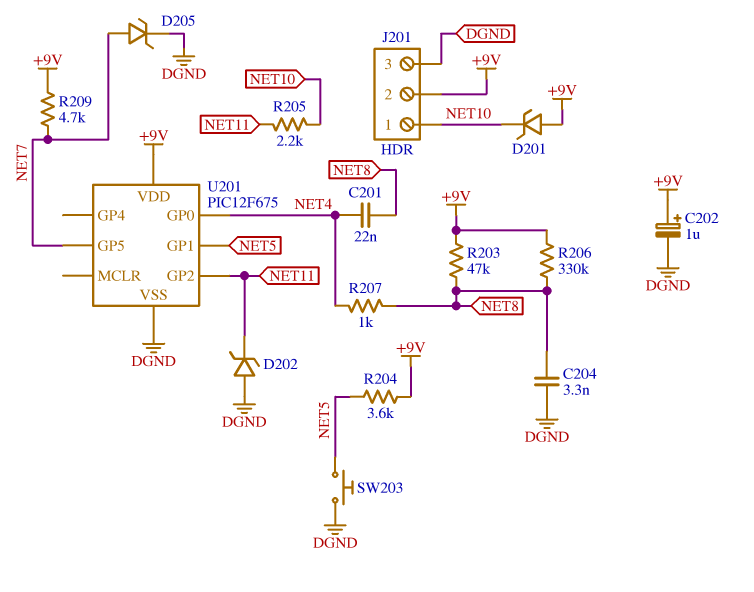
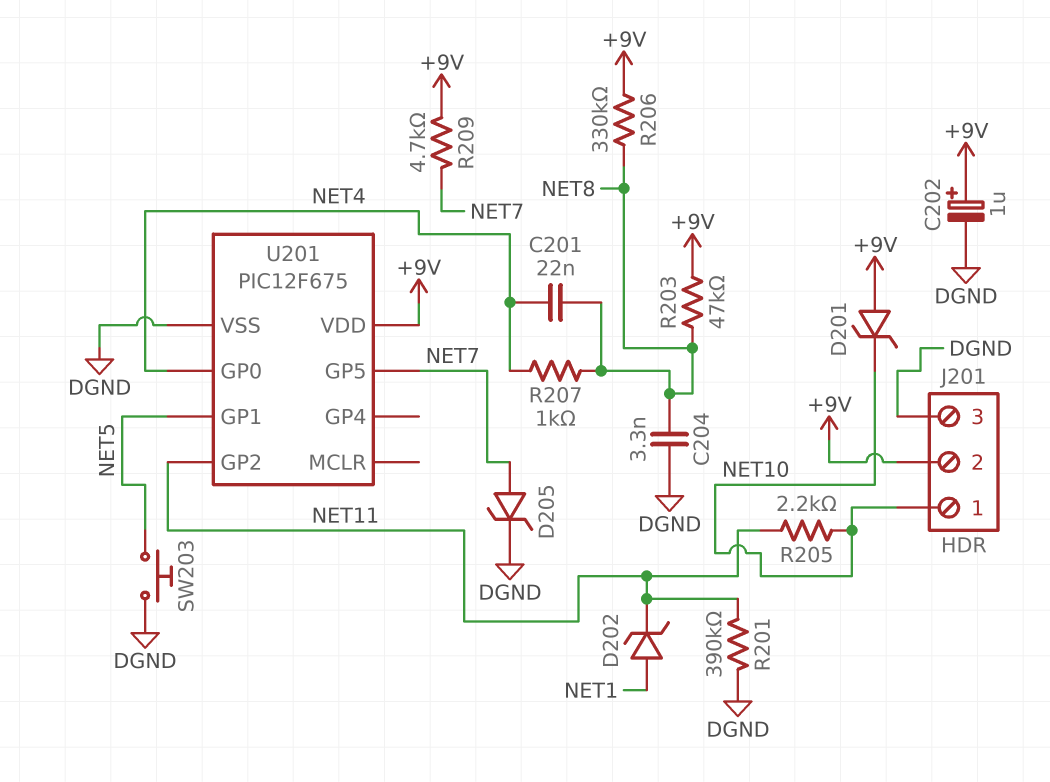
D202: zener (A DGND, K NET11) -> zener (A NET1, K NET11)
R201: none -> 390k (DGND, NET11)
R204: 3.6k (+9V, NET5) -> none

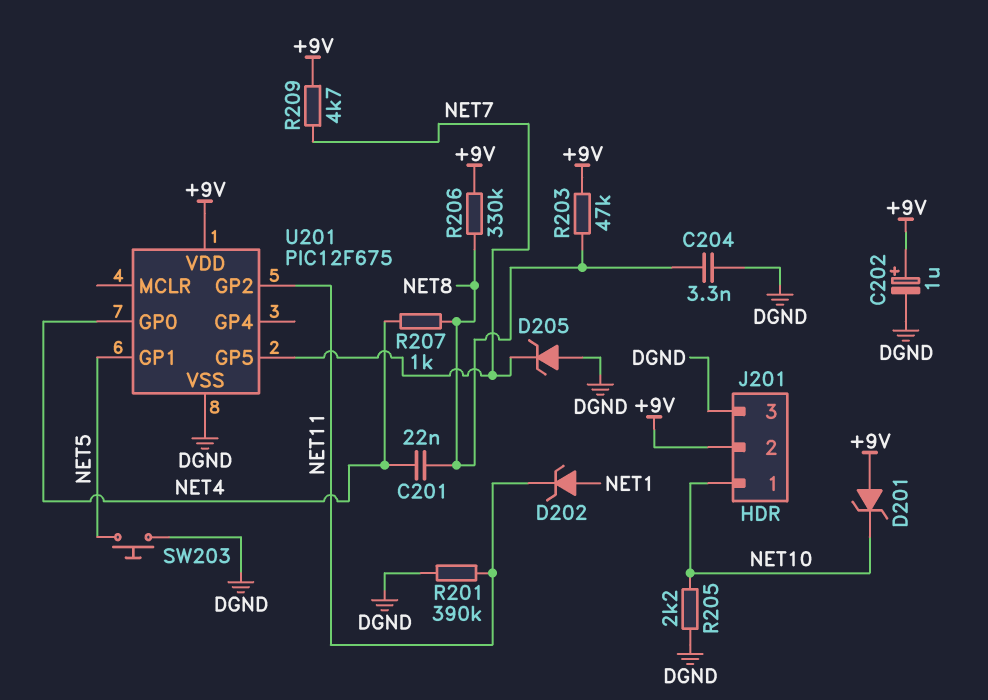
D205: zener (A NET7, K DGND) -> zener (A DGND, K NET7)
R205: 2.2k (NET10, NET11) -> 2.2k (DGND, NET10)

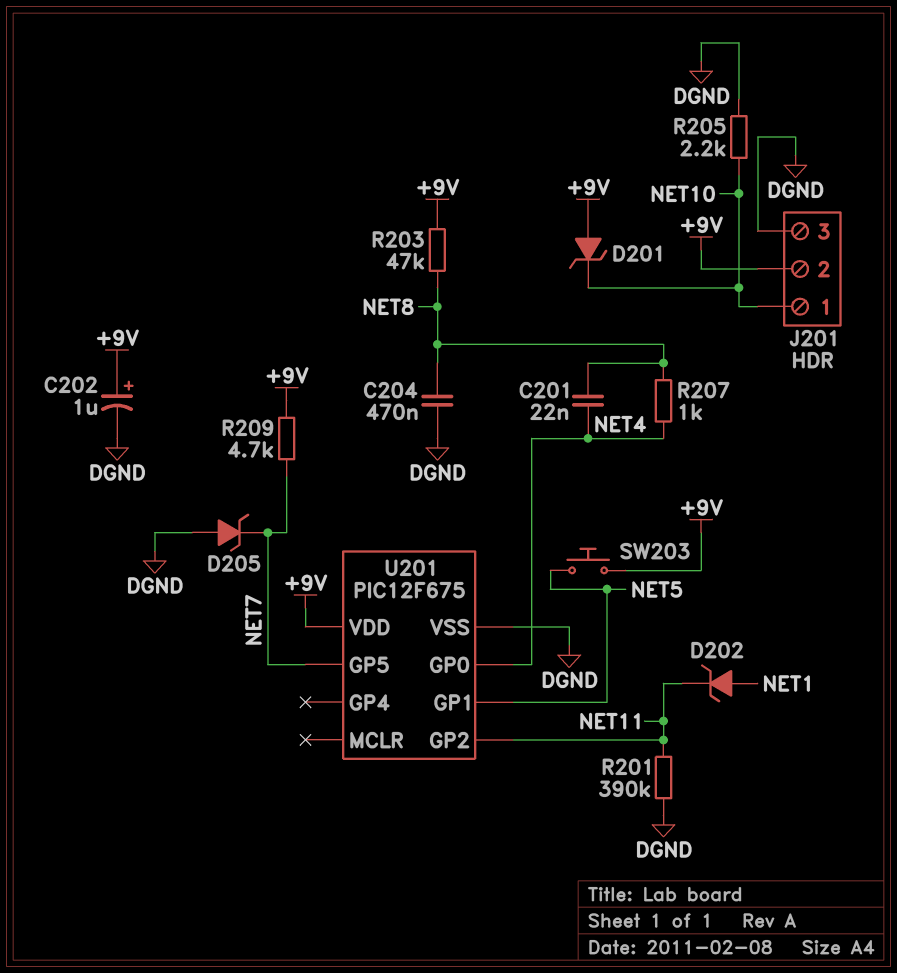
C204: 3.3nF (DGND, NET8) -> 470nF (DGND, NET8)
R206: 330k (+9V, NET8) -> none
SW203: button (DGND, NET5) -> button (+9V, NET5)

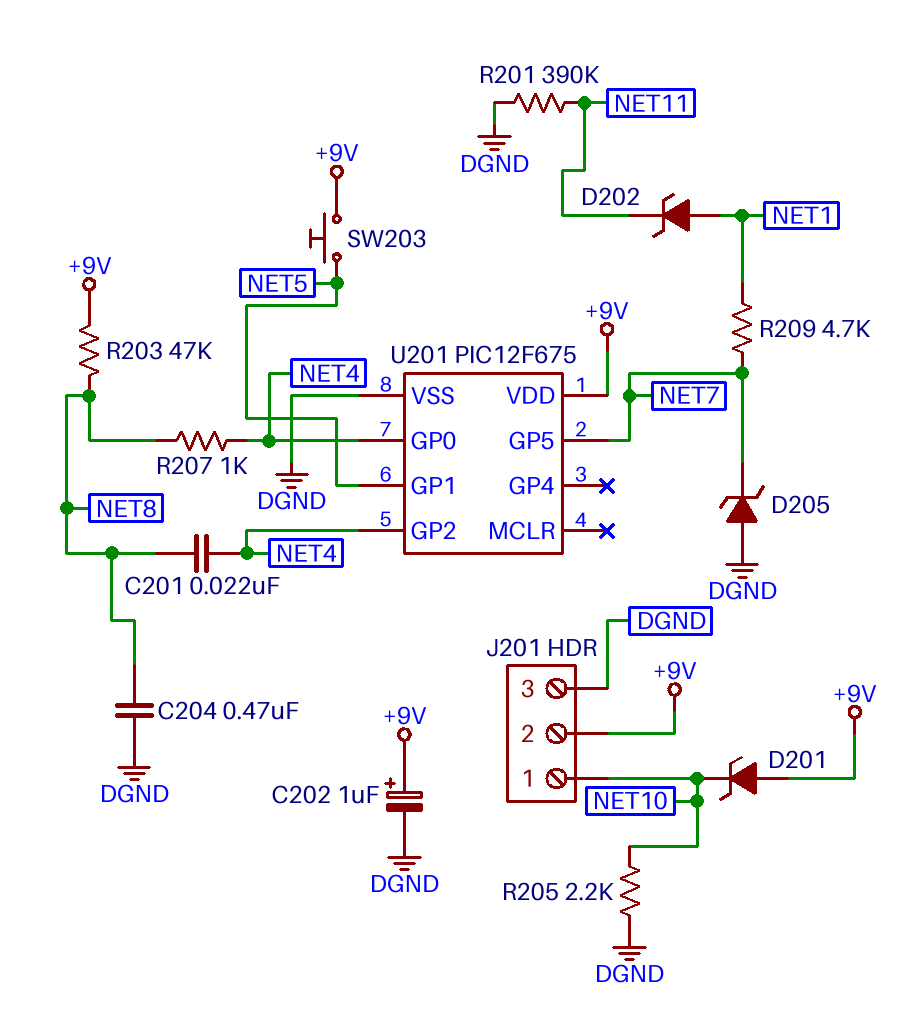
R209: 4.7k (+9V, NET7) -> 4.7k (NET1, NET7)
U201 pin GP2: NET11 -> NET4

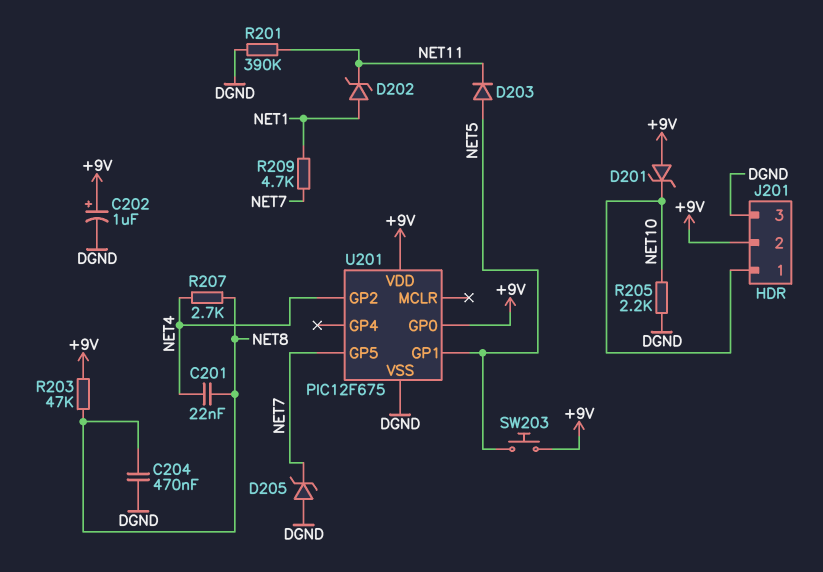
D203: none -> diode (A NET5, K NET11)
R207: 1k (NET4, NET8) -> 2.7k (NET4, NET8)
U201 pin GP0: NET4 -> +9V

